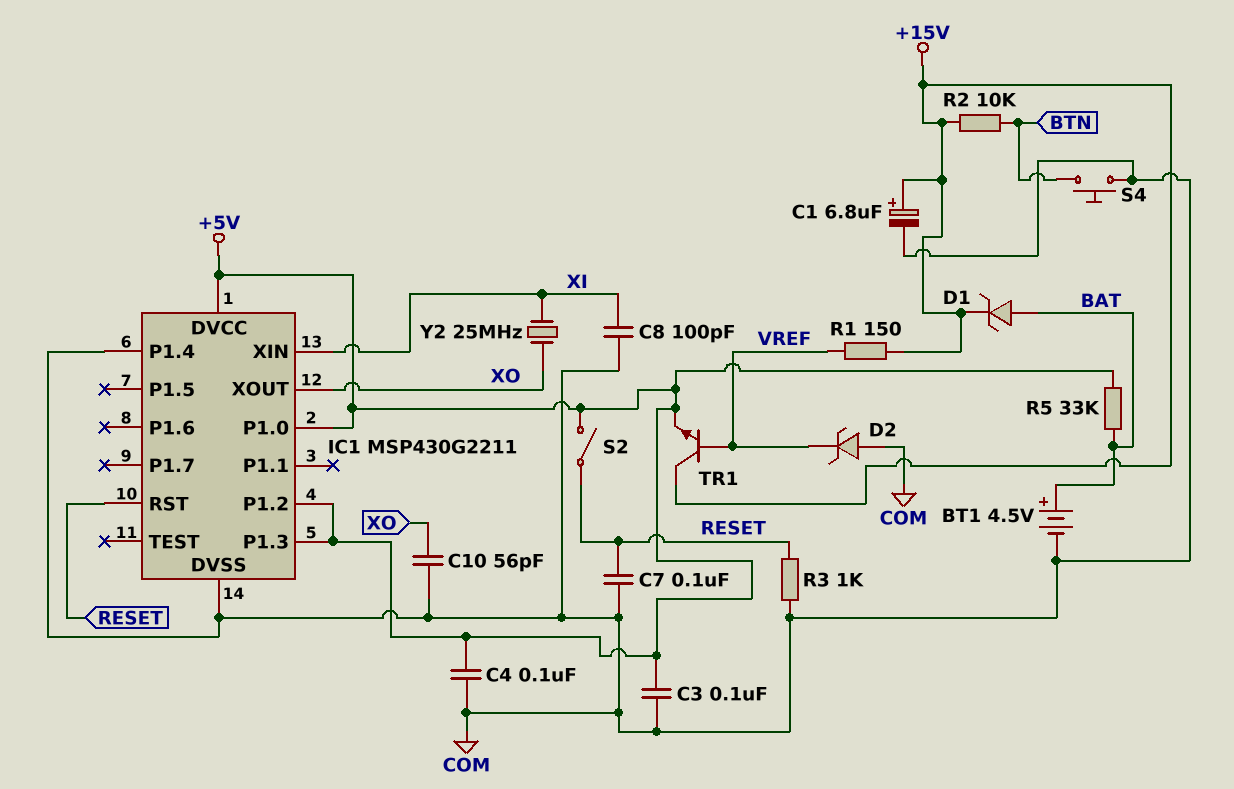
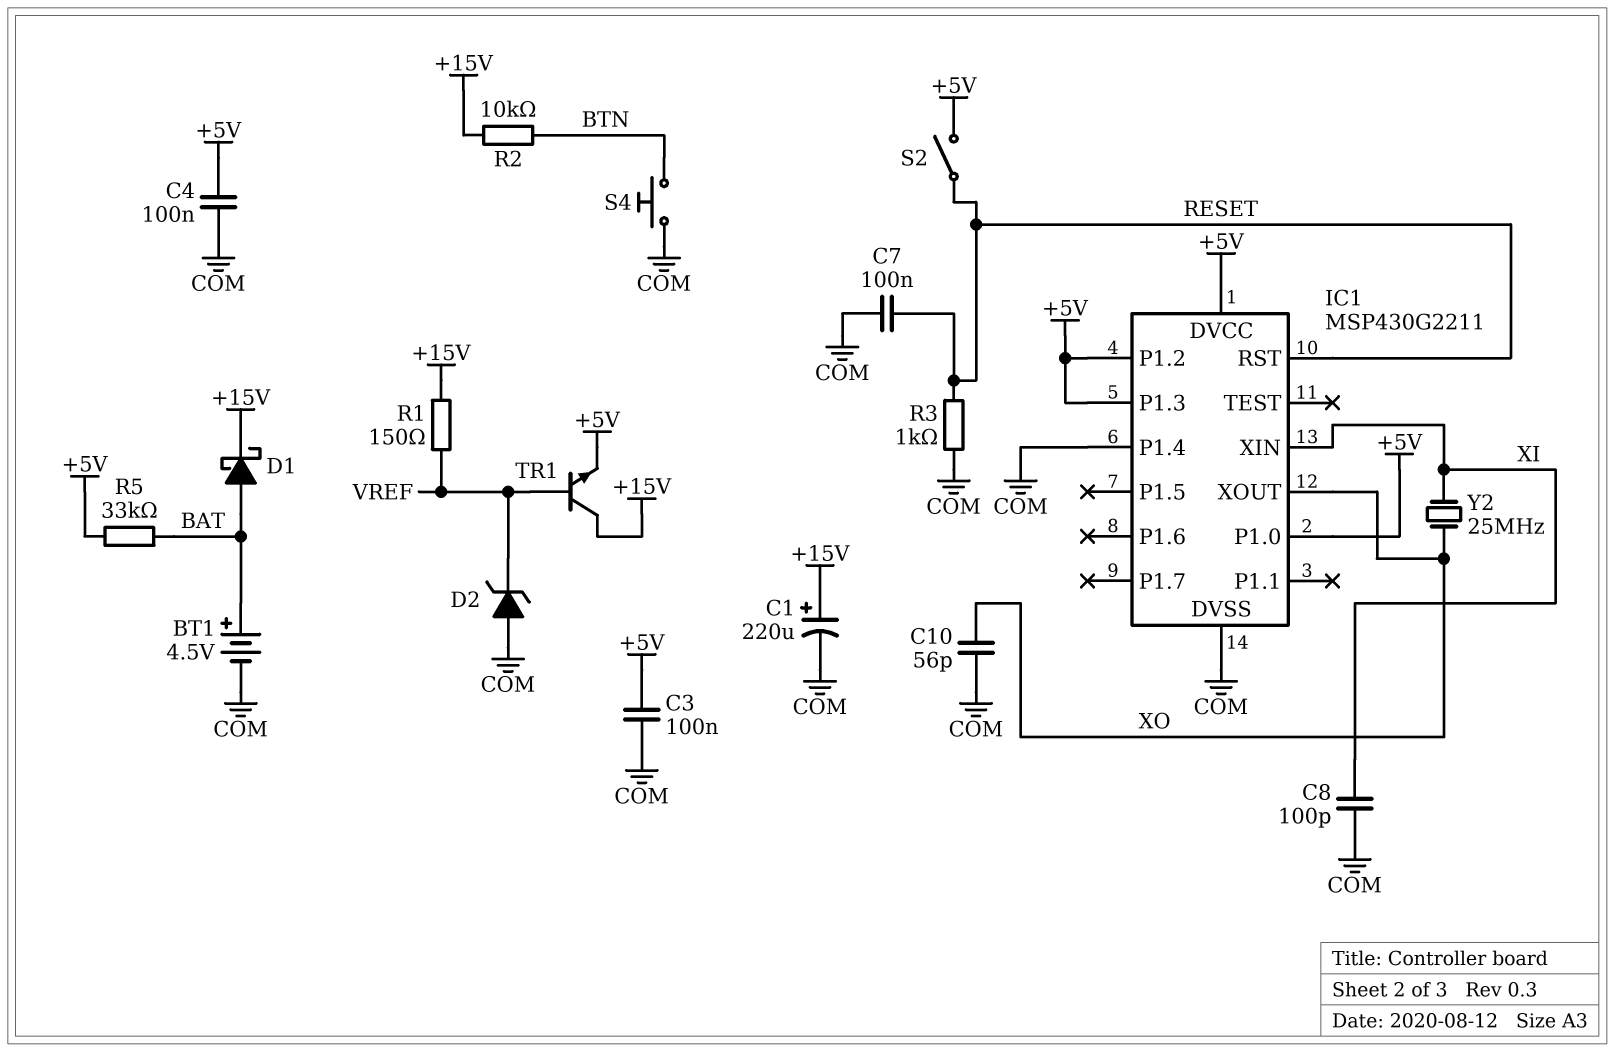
C1: 6.8uF (plus +15V, minus COM) -> 220uF (plus +15V, minus COM)
D1: zener (A BAT, K +15V) -> schottky (A BAT, K +15V)

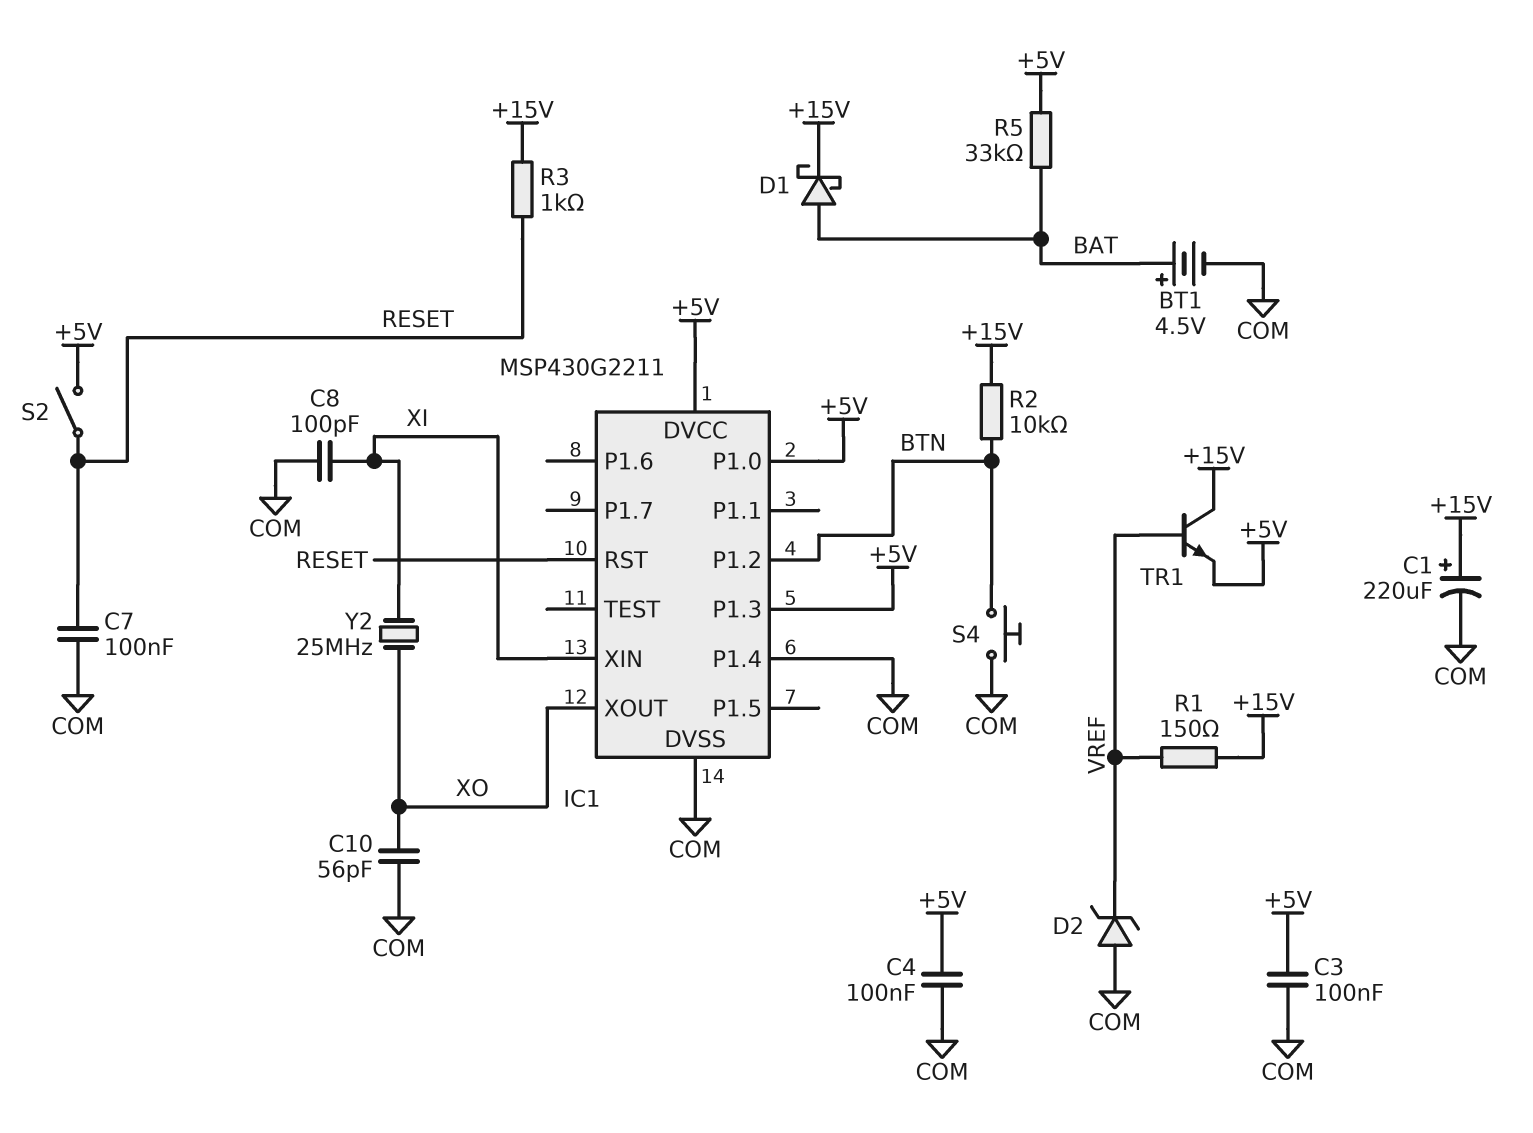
IC1 pin P1.2: +5V -> BTN
R3: 1k (COM, RESET) -> 1k (+15V, RESET)

